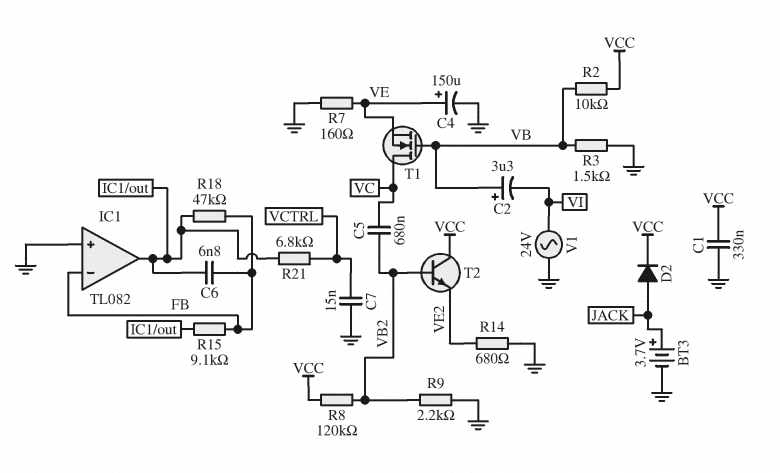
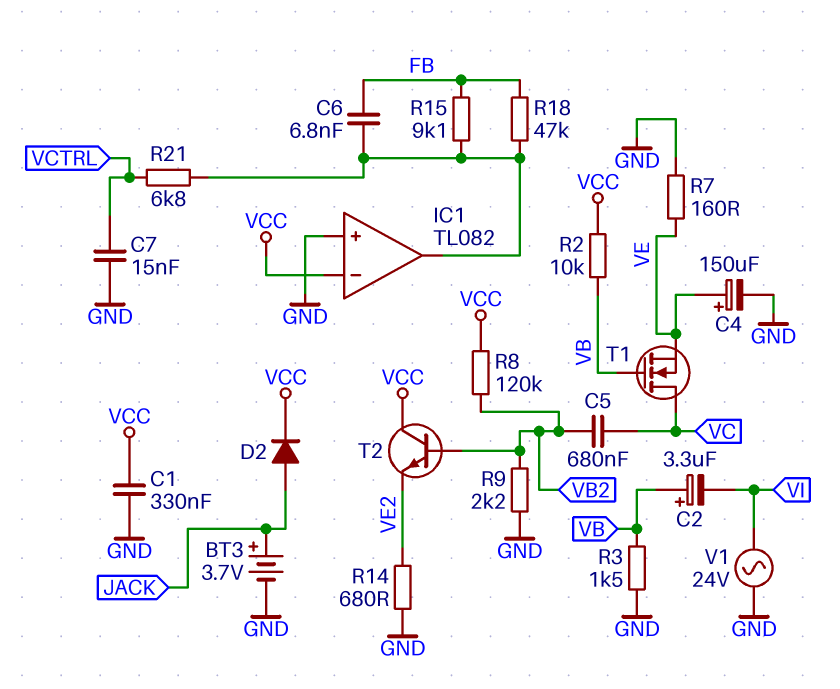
IC1 pin in-: FB -> VCC

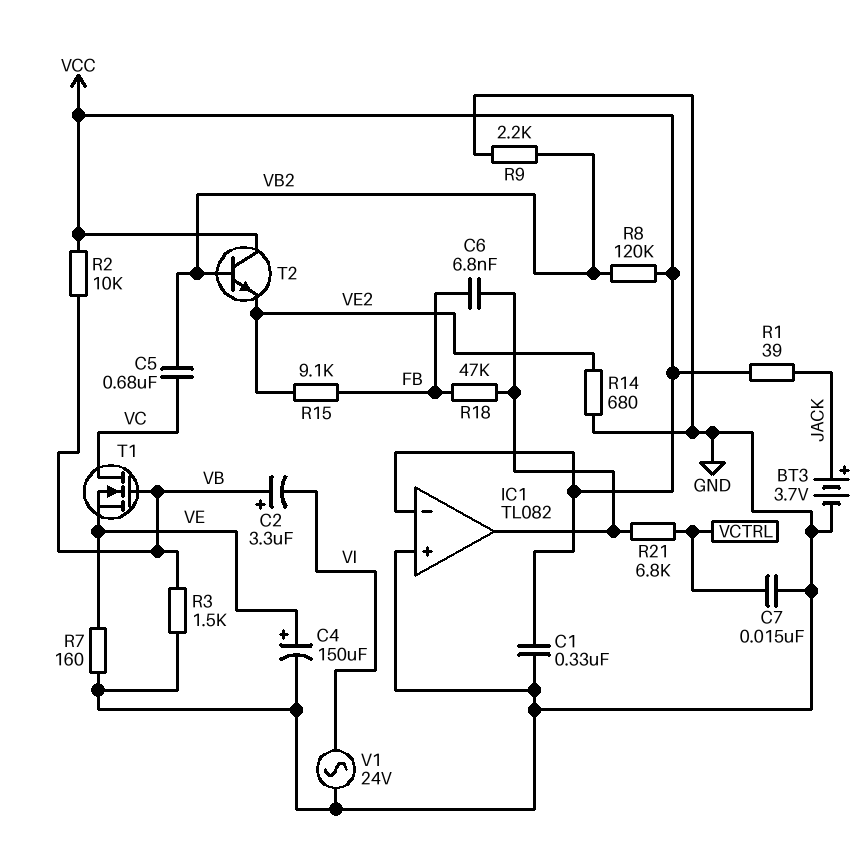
D2: diode (A JACK, K VCC) -> none
R1: none -> 39 (JACK, VCC)
R15: 9.1k (FB, IC1/out) -> 9.1k (FB, VE2)

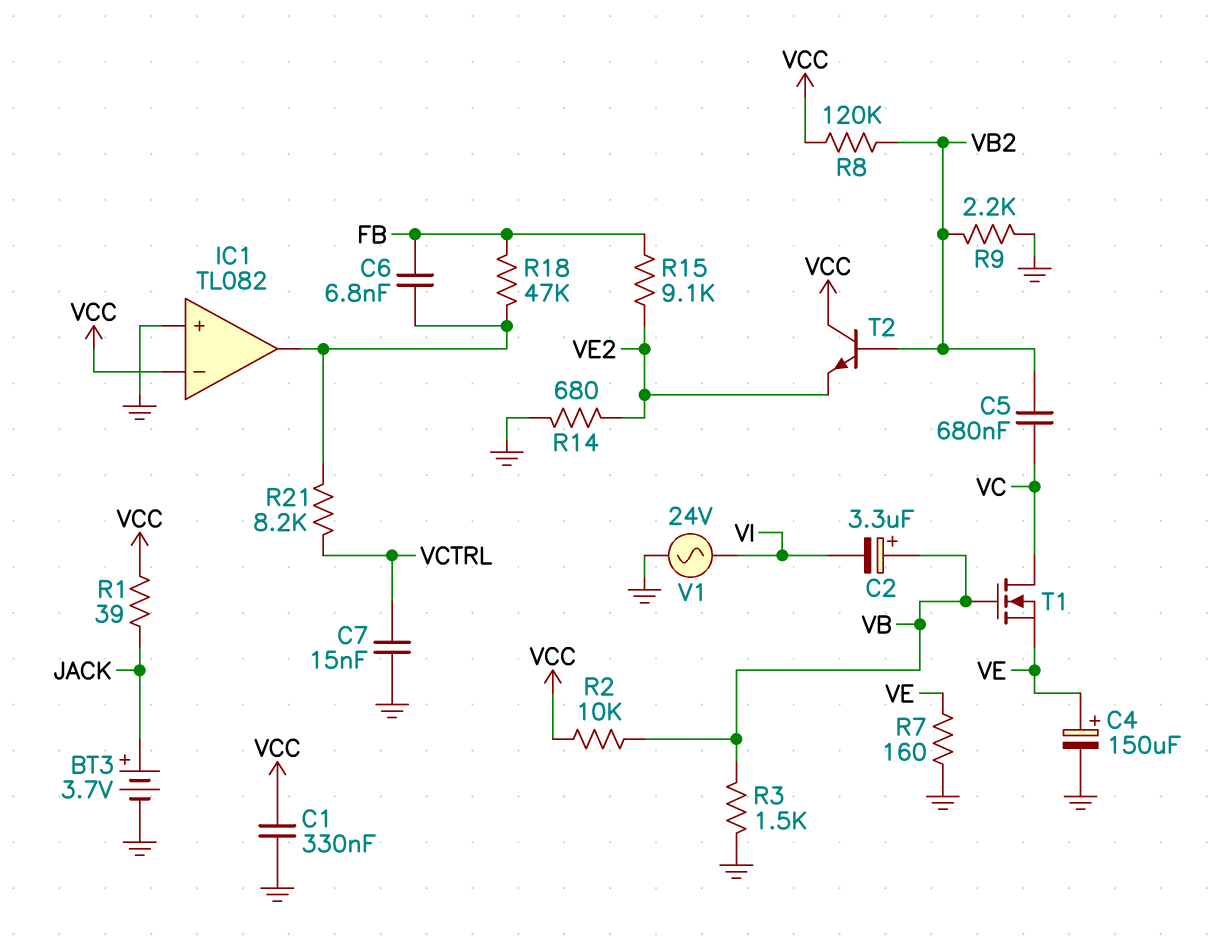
R21: 6.8k (IC1/out, VCTRL) -> 8.2k (IC1/out, VCTRL)

